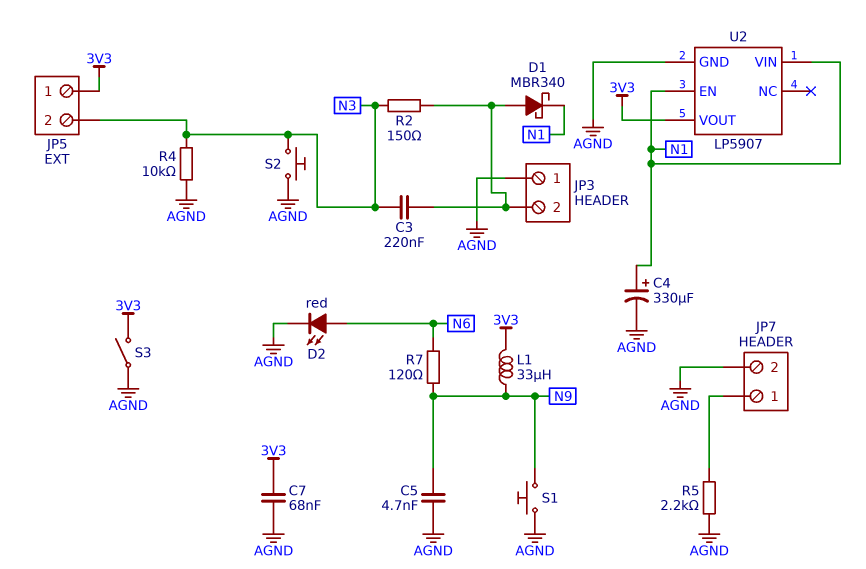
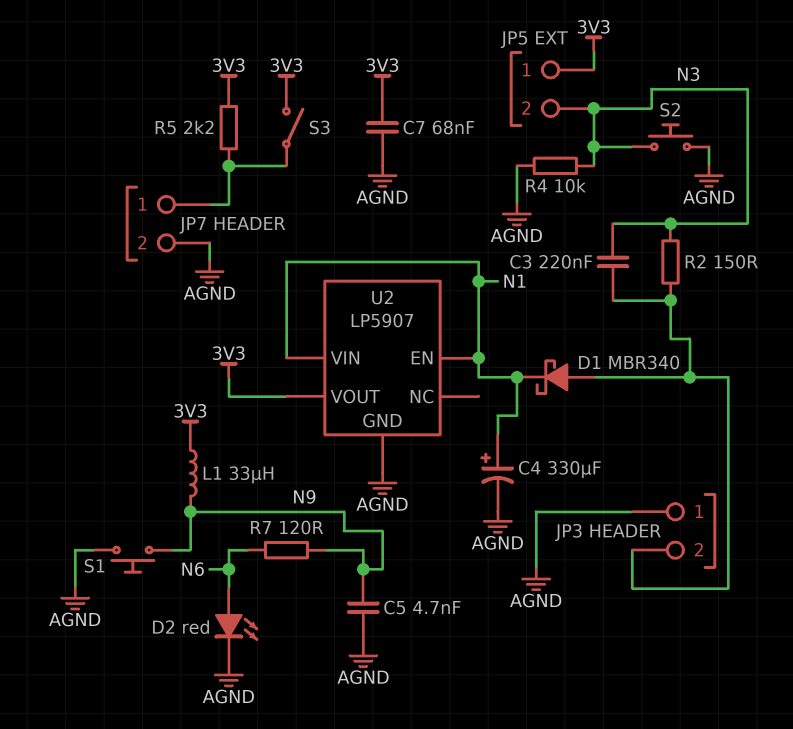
R5: 2.2k (AGND, JP7/1) -> 2.2k (3V3, JP7/1)
S3: switch (3V3, AGND) -> switch (3V3, JP7/1)

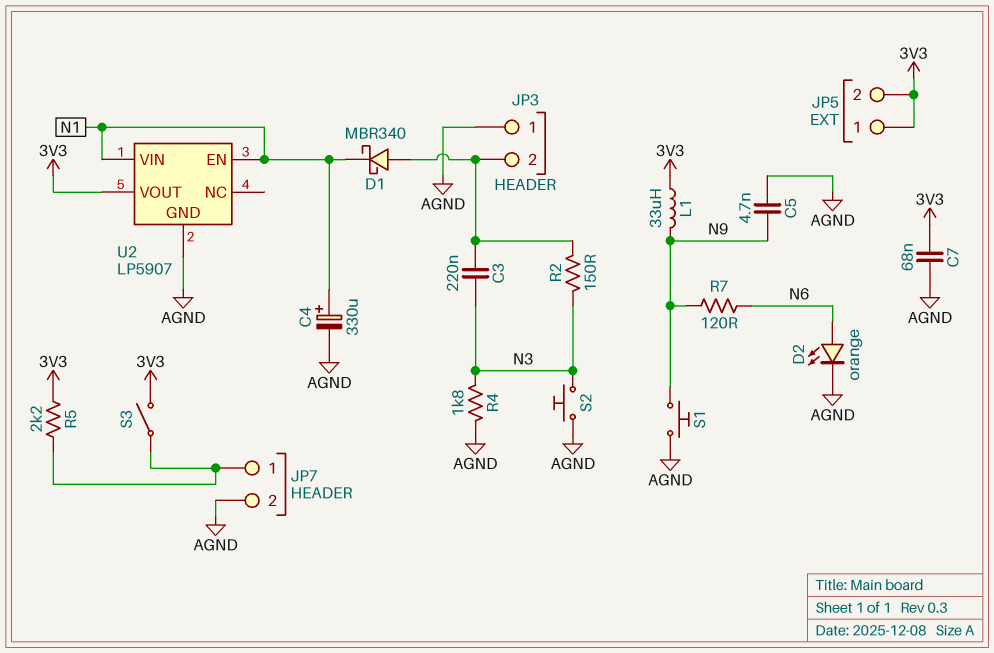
D2: LED red (A N6, K AGND) -> LED orange (A N6, K AGND)
JP5 pin 2: N3 -> 3V3
R4: 10k (AGND, N3) -> 1.8k (AGND, N3)

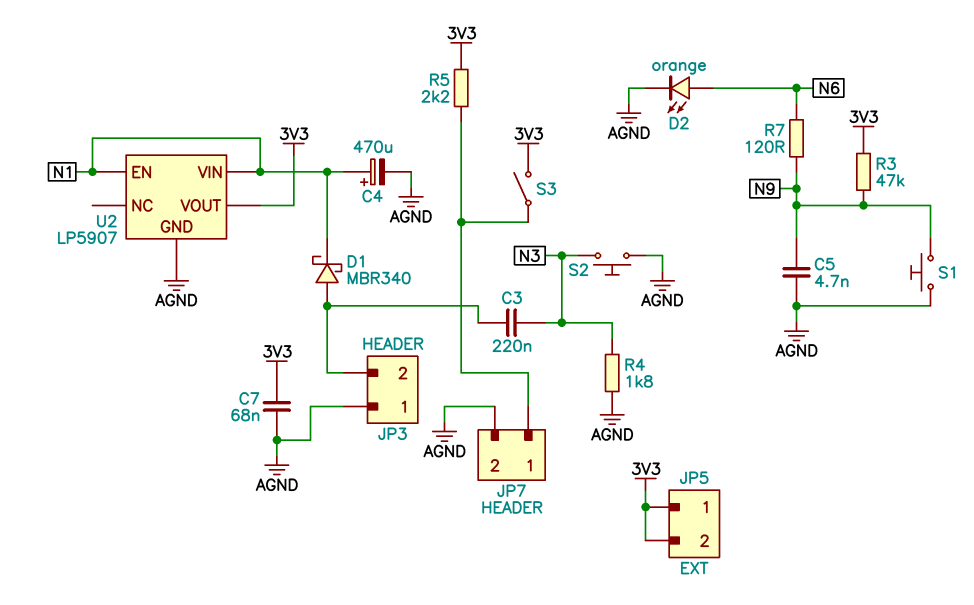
C4: 330uF (plus N1, minus AGND) -> 470uF (plus N1, minus AGND)
L1: 33uH (3V3, N9) -> none
R2: 150 (JP3/2, N3) -> none
R3: none -> 47k (3V3, N9)

